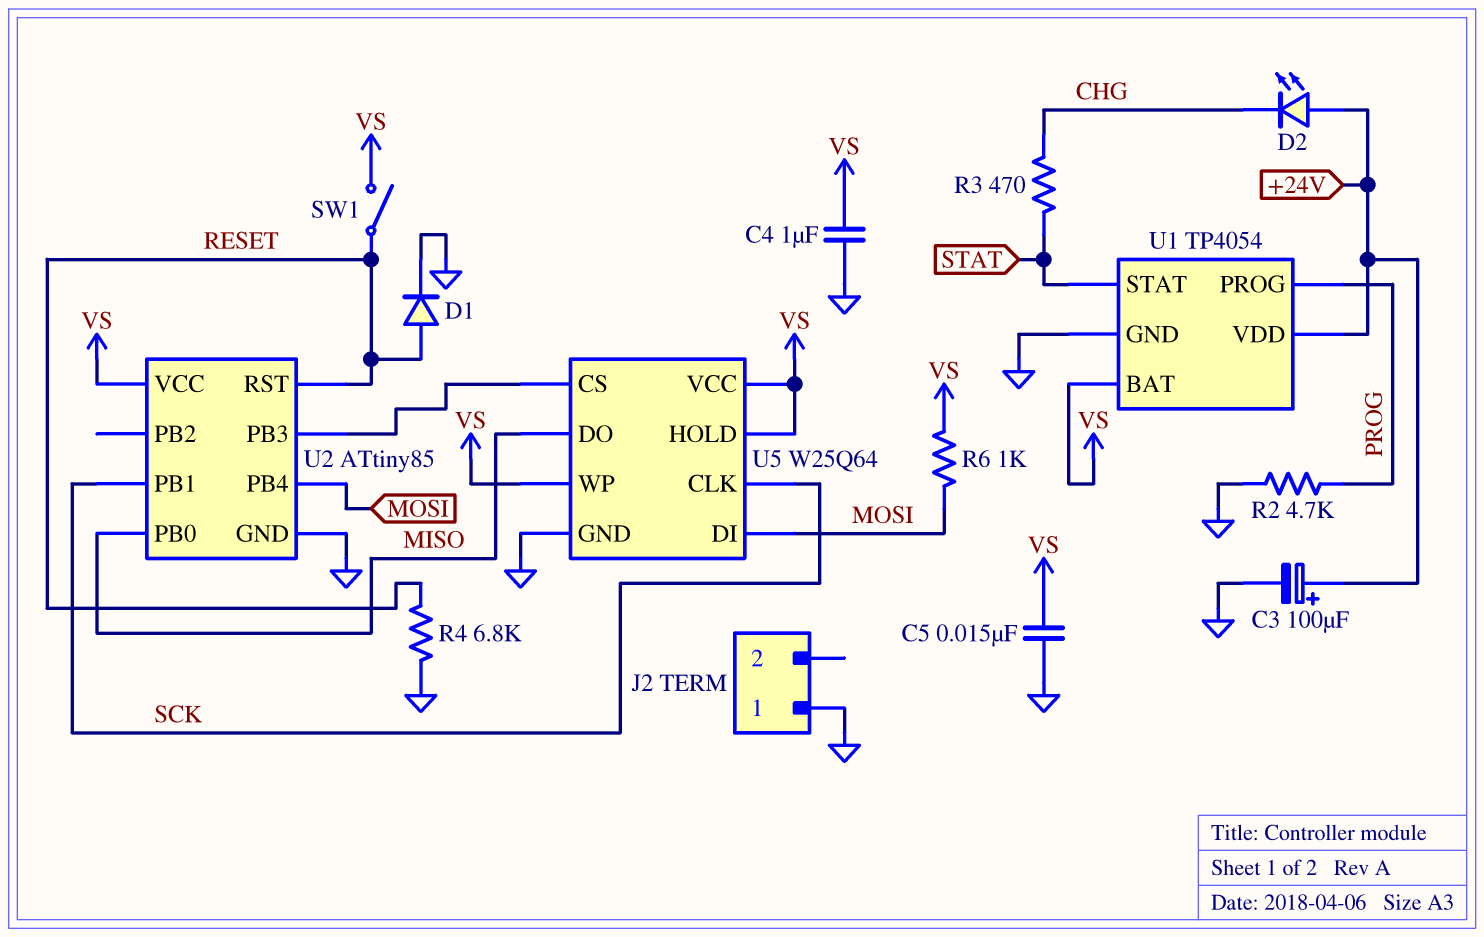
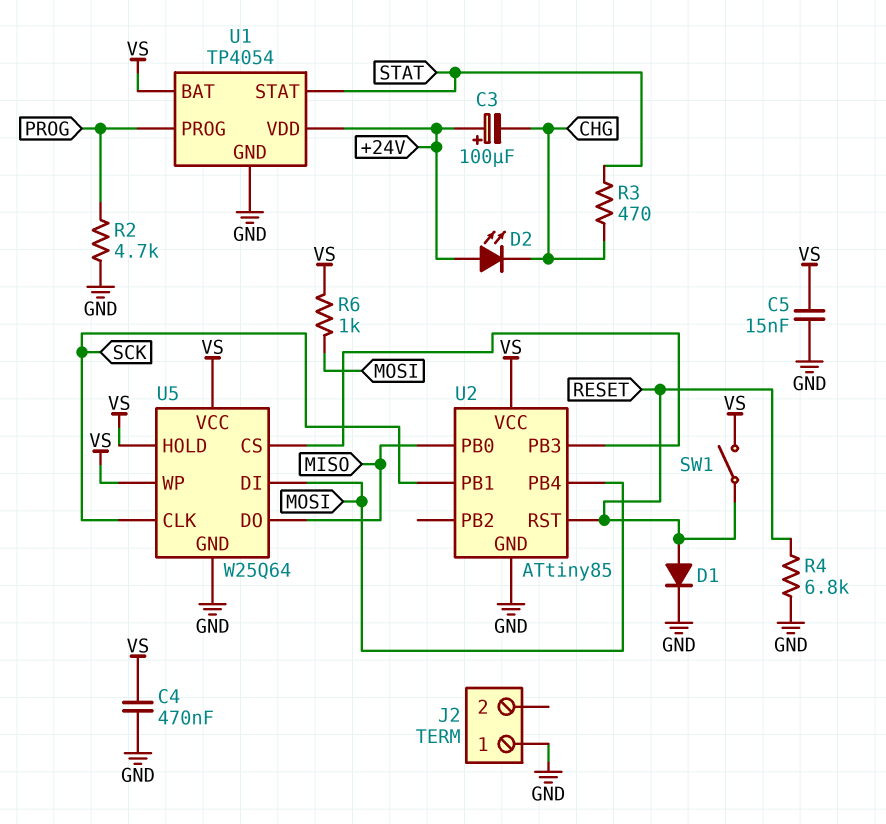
C3: 100uF (plus +24V, minus GND) -> 100uF (plus +24V, minus CHG)
C4: 1uF (GND, VS) -> 470nF (GND, VS)

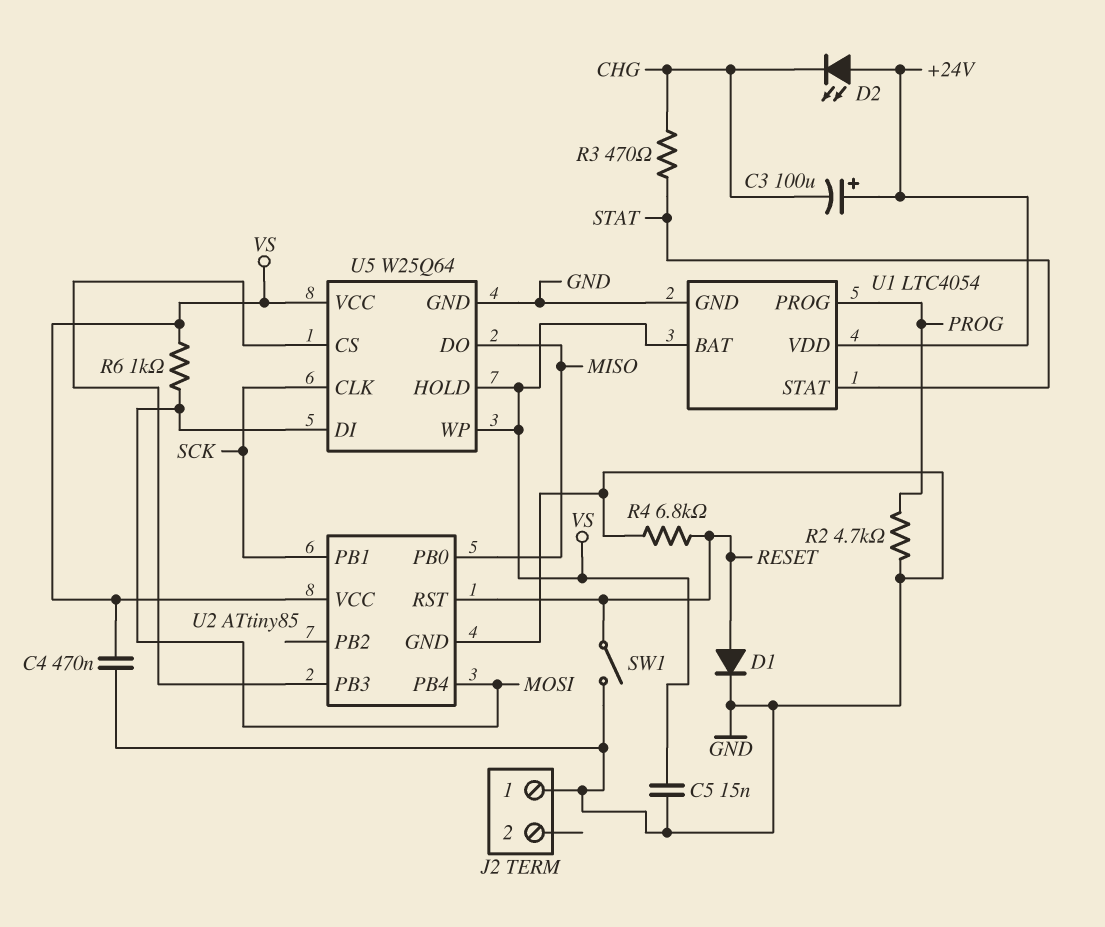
SW1: switch (RESET, VS) -> switch (GND, RESET)
U1: TP4054 -> LTC4054

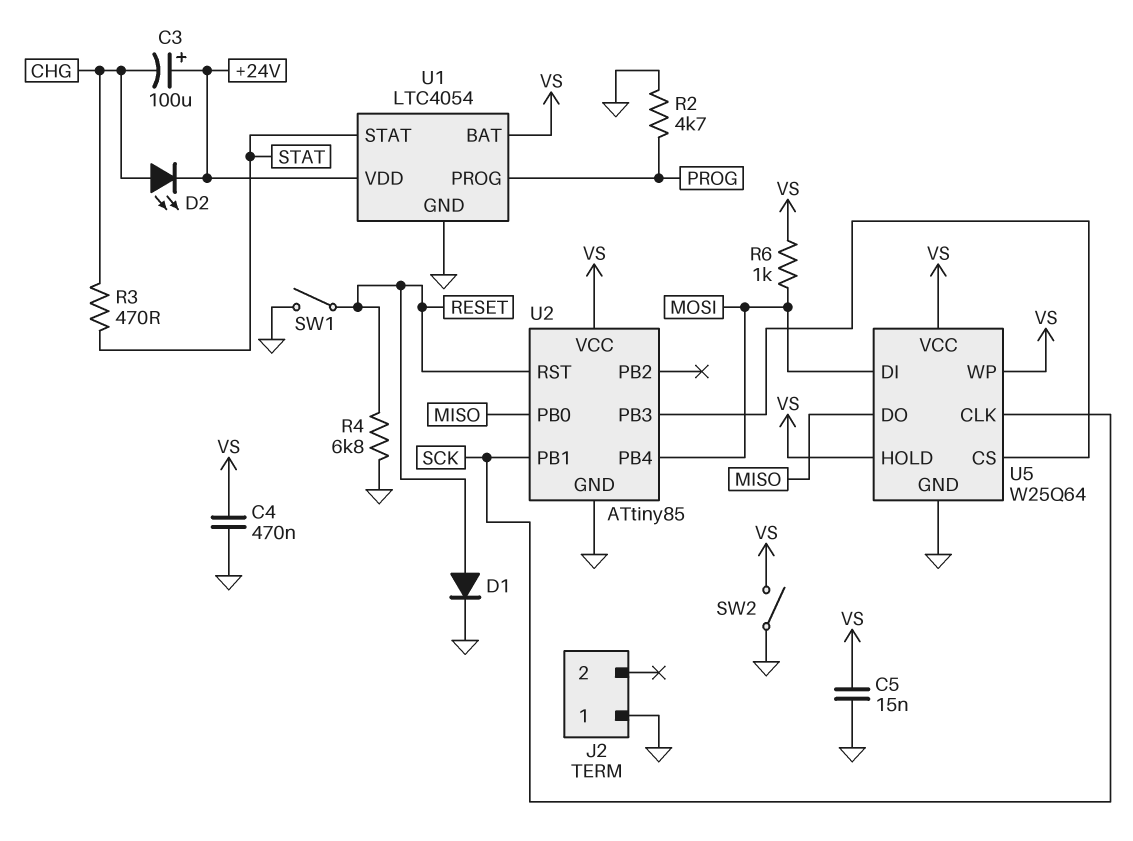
D2: LED (A +24V, K CHG) -> LED (A CHG, K +24V)
SW2: none -> switch (GND, VS)

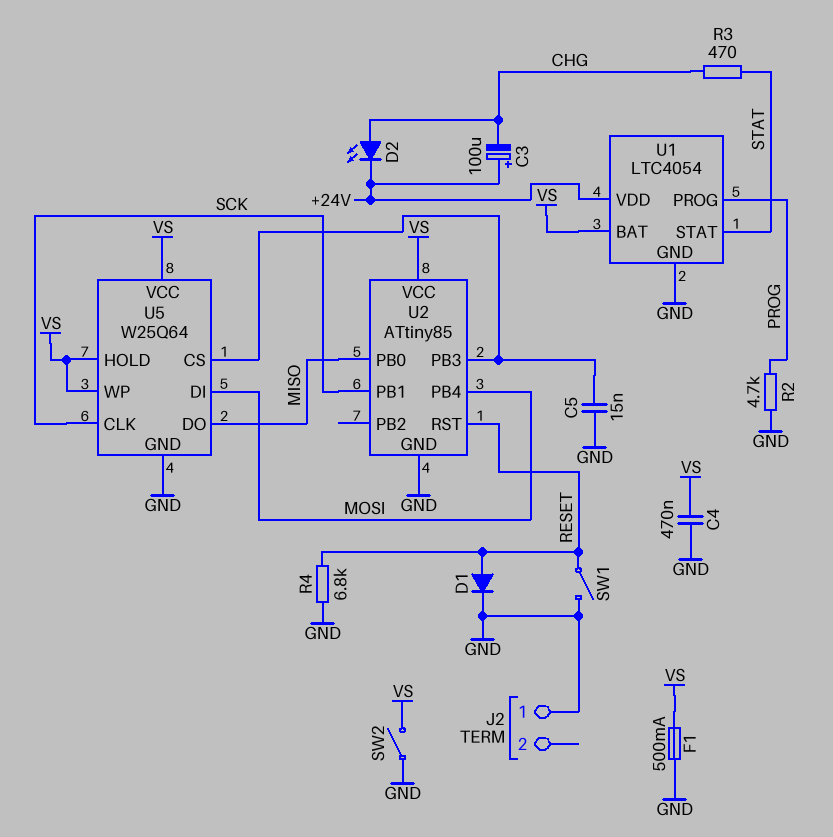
C5: 15nF (GND, VS) -> 15nF (GND, U2/PB3)
F1: none -> 500mA (GND, VS)
R6: 1k (MOSI, VS) -> none

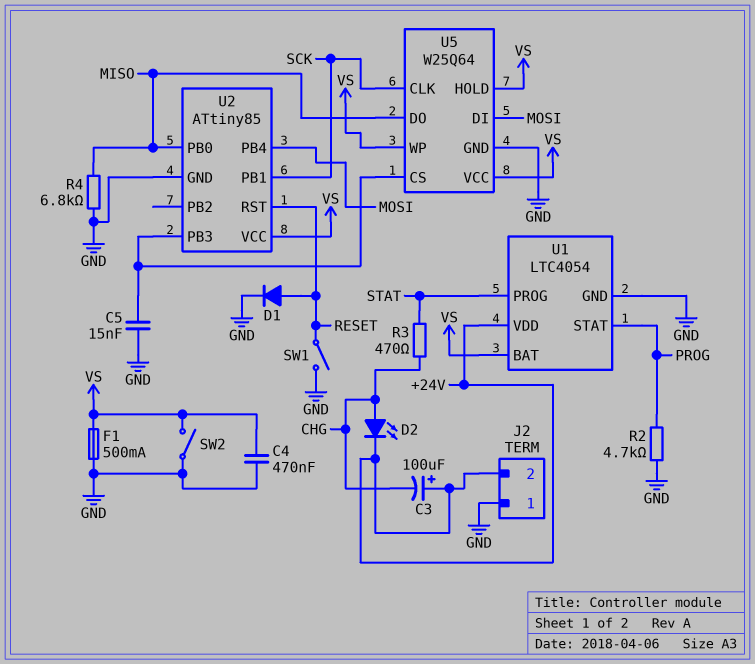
J2 pin 2: none -> +24V
R4: 6.8k (GND, RESET) -> 6.8k (GND, MISO)
U1 pin PROG: PROG -> STAT
U1 pin STAT: STAT -> PROG

